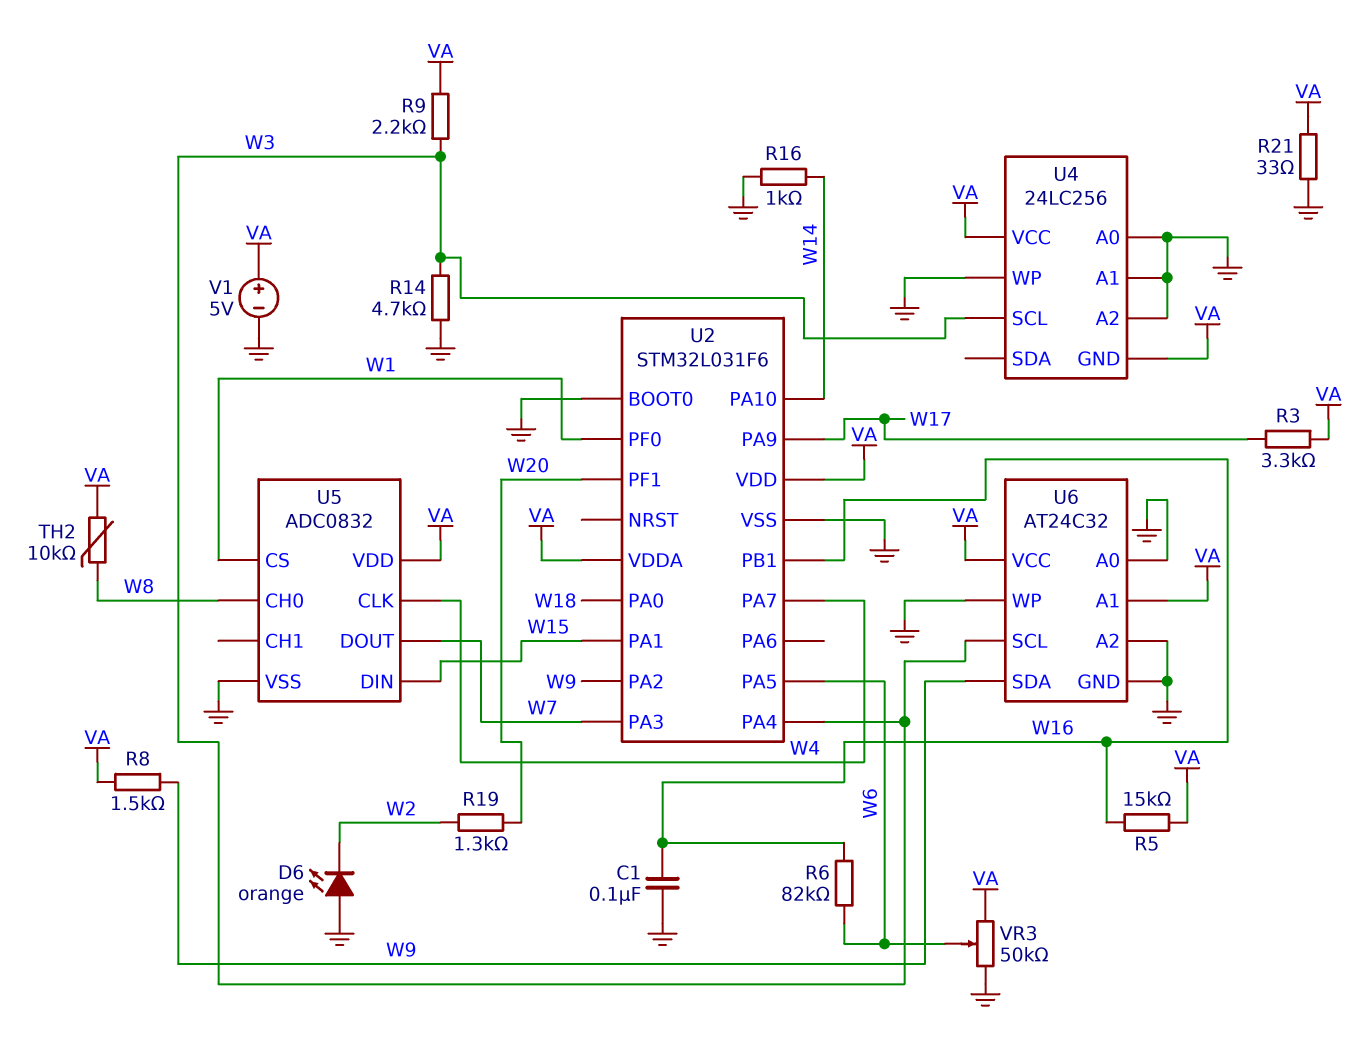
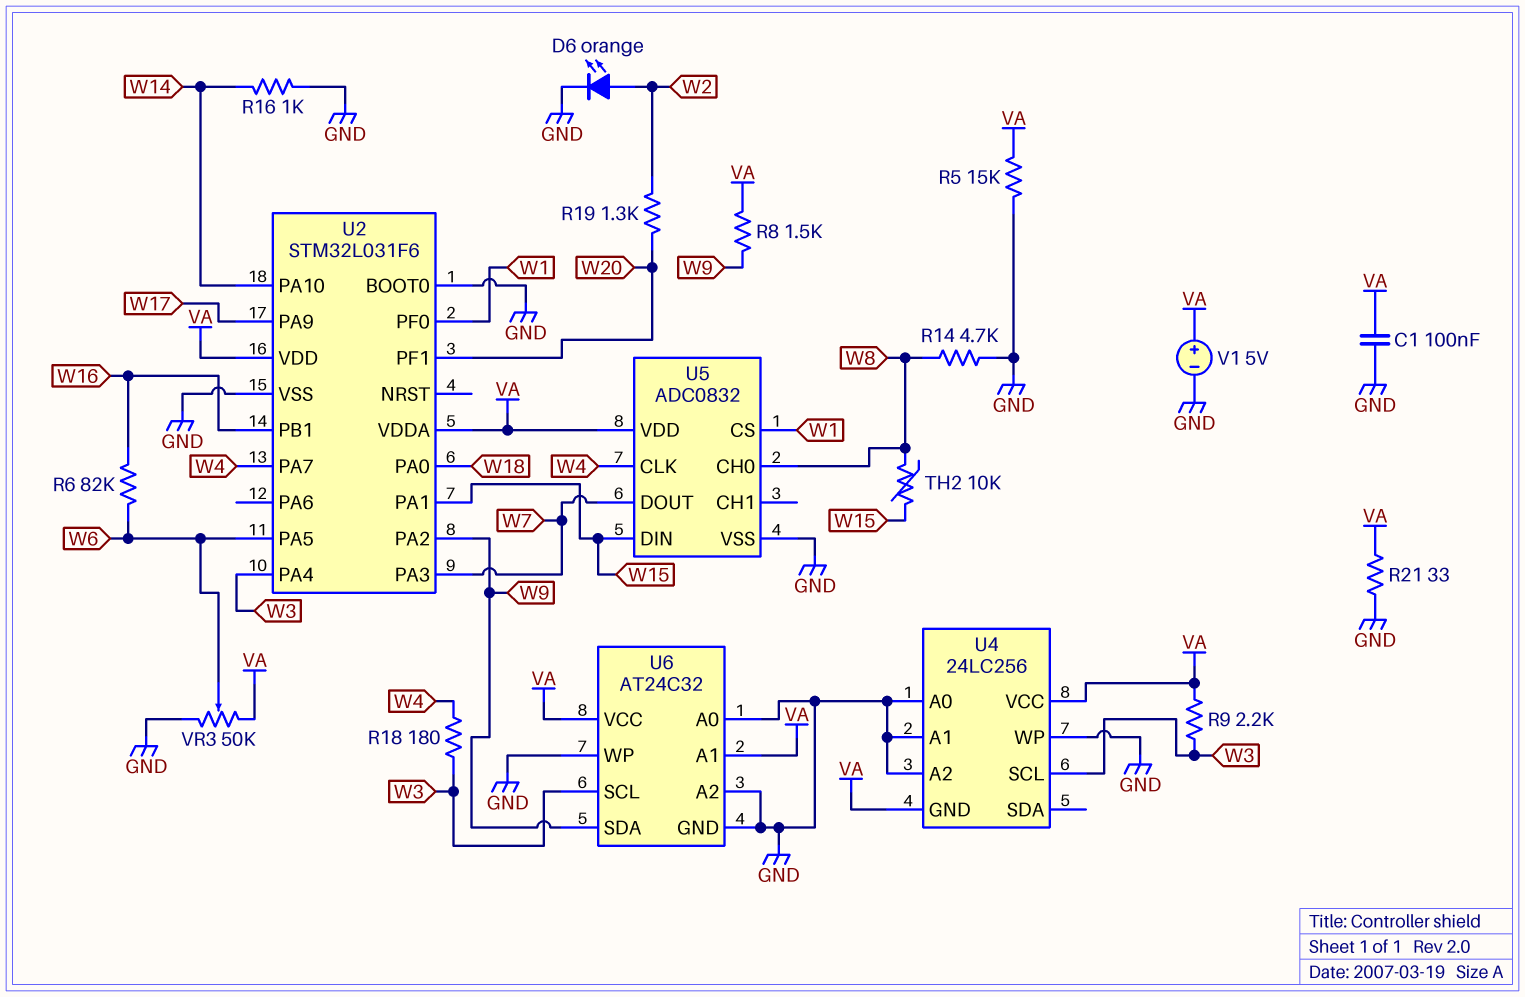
C1: 100nF (GND, W16) -> 100nF (GND, VA)
D6: LED orange (A GND, K W2) -> LED orange (A W2, K GND)
R3: 3.3k (VA, W17) -> none
R5: 15k (VA, W16) -> 15k (GND, VA)
R14: 4.7k (GND, W3) -> 4.7k (GND, W8)
R18: none -> 180 (W3, W4)
TH2: 10k (VA, W8) -> 10k (W8, W15)

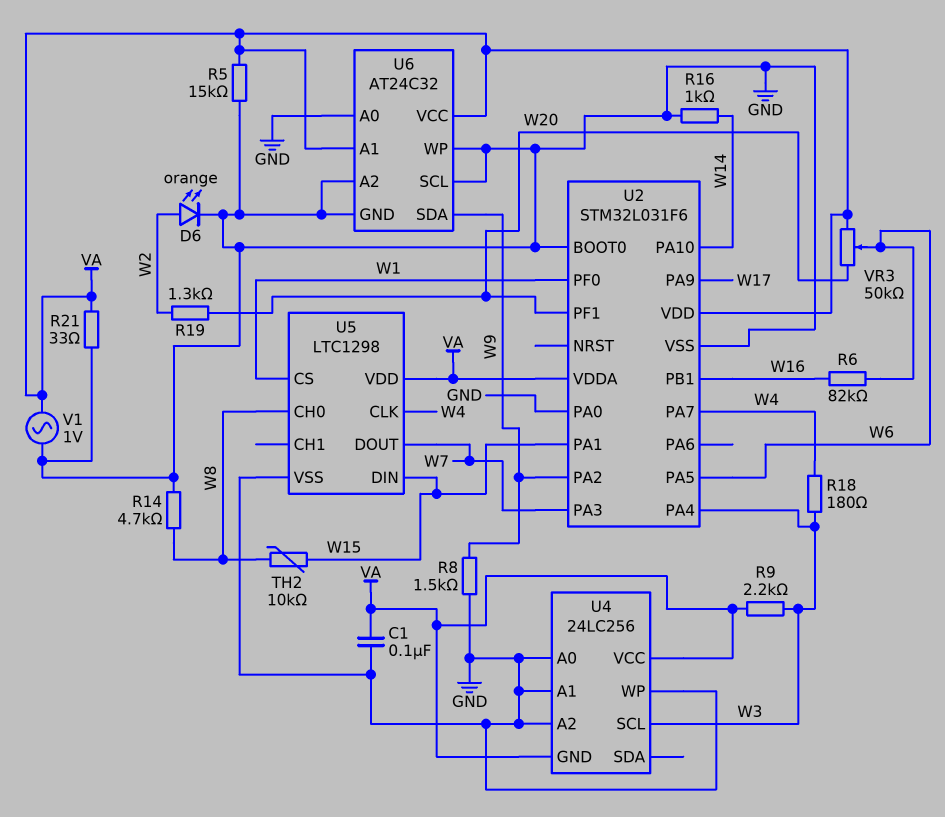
R8: 1.5k (VA, W9) -> 1.5k (GND, W9)
U2 pin PA0: W18 -> GND
U5: ADC0832 -> LTC1298
U6 pin SCL: W3 -> GND
V1: 5V (plus VA, minus GND) -> AC 1V (GND, VA)
VR3: 50k (GND, VA, wiper W6) -> 50k (VA, W20, wiper W6)

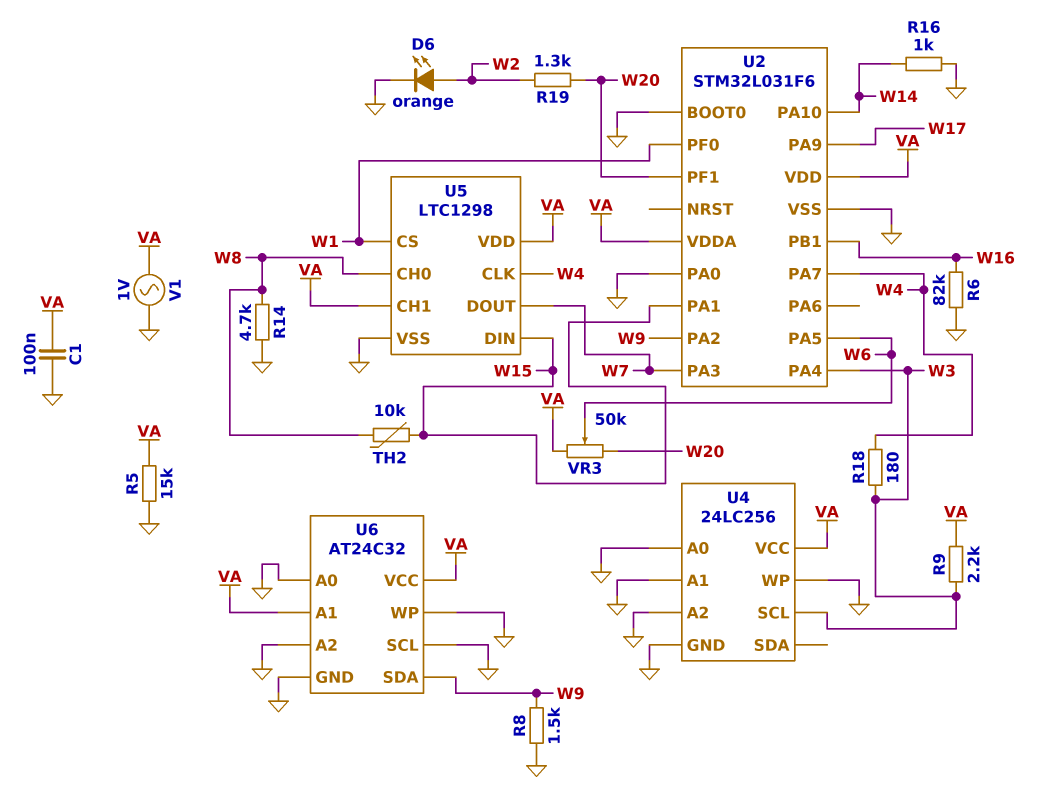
R6: 82k (W6, W16) -> 82k (GND, W16)
R21: 33 (GND, VA) -> none
U4 pin GND: VA -> GND
U5 pin CH1: none -> VA

